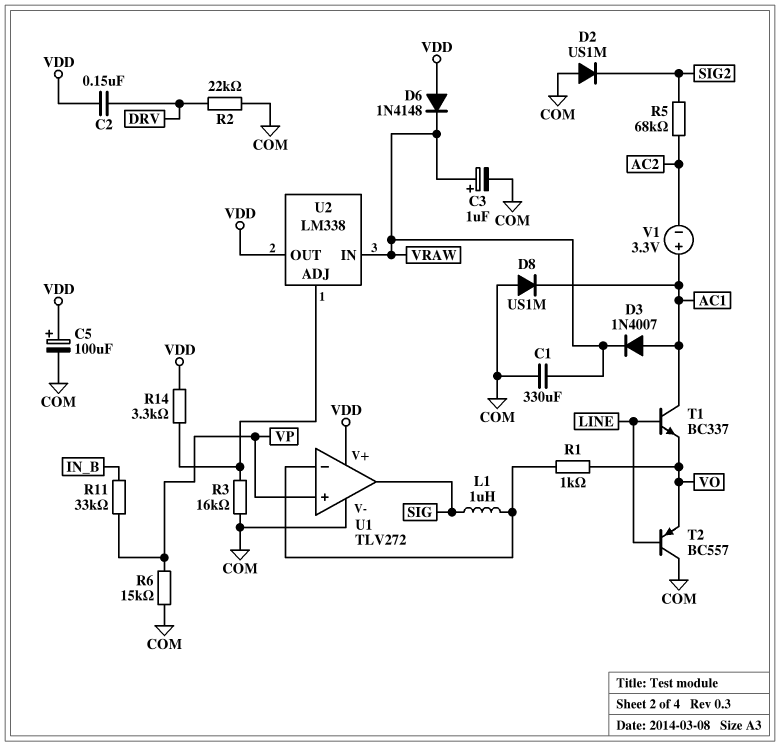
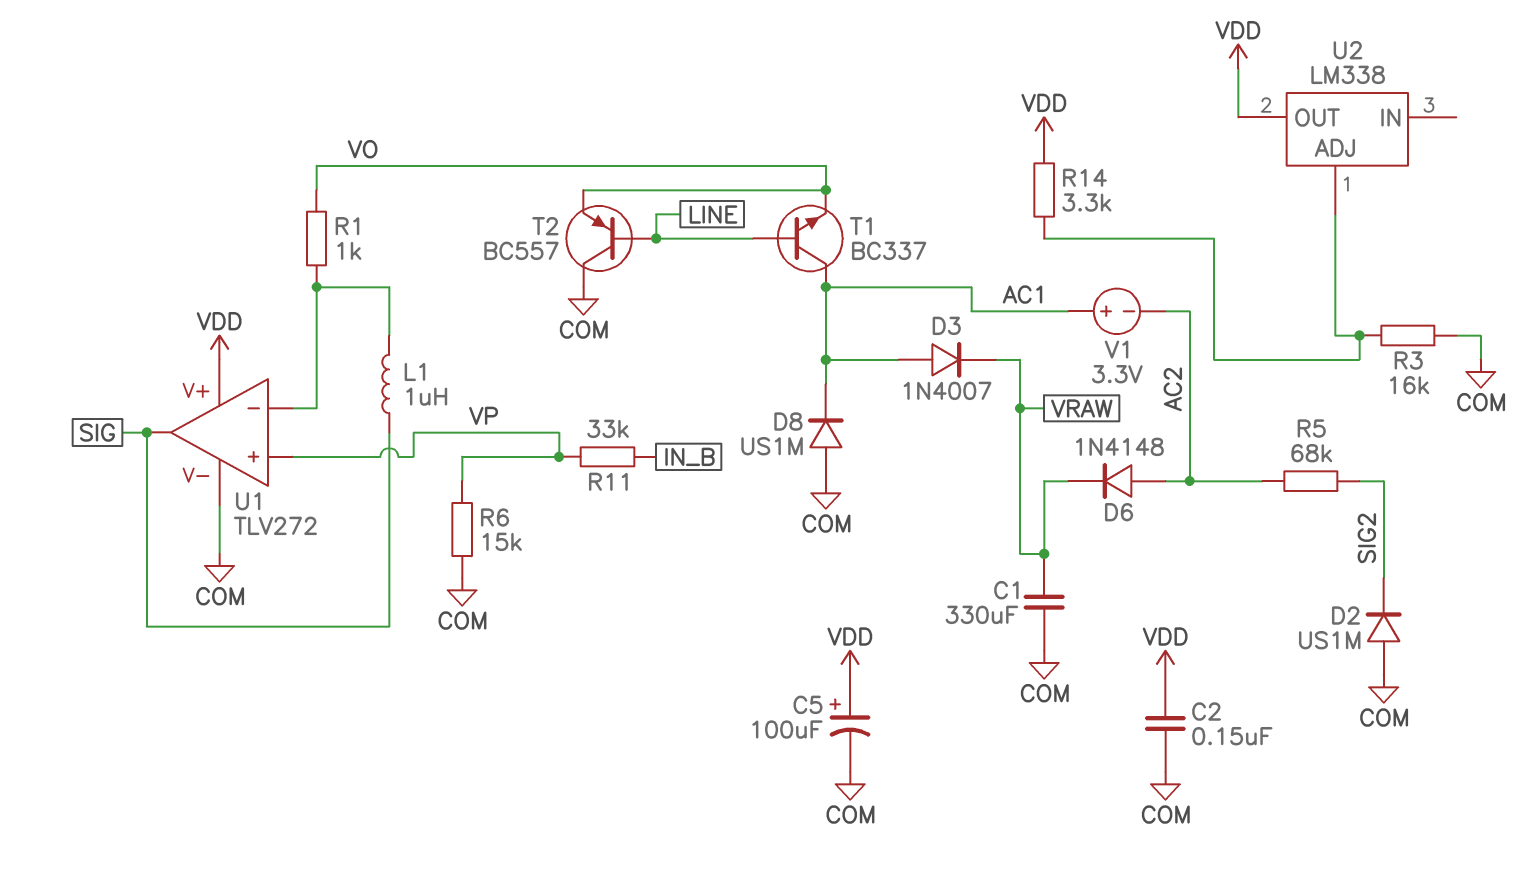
C2: 150nF (DRV, VDD) -> 150nF (COM, VDD)
C3: 1uF (plus VRAW, minus COM) -> none
D6: diode 1N4148 (A VDD, K VRAW) -> diode 1N4148 (A AC2, K VRAW)
R2: 22k (COM, DRV) -> none
U2 pin IN: VRAW -> none

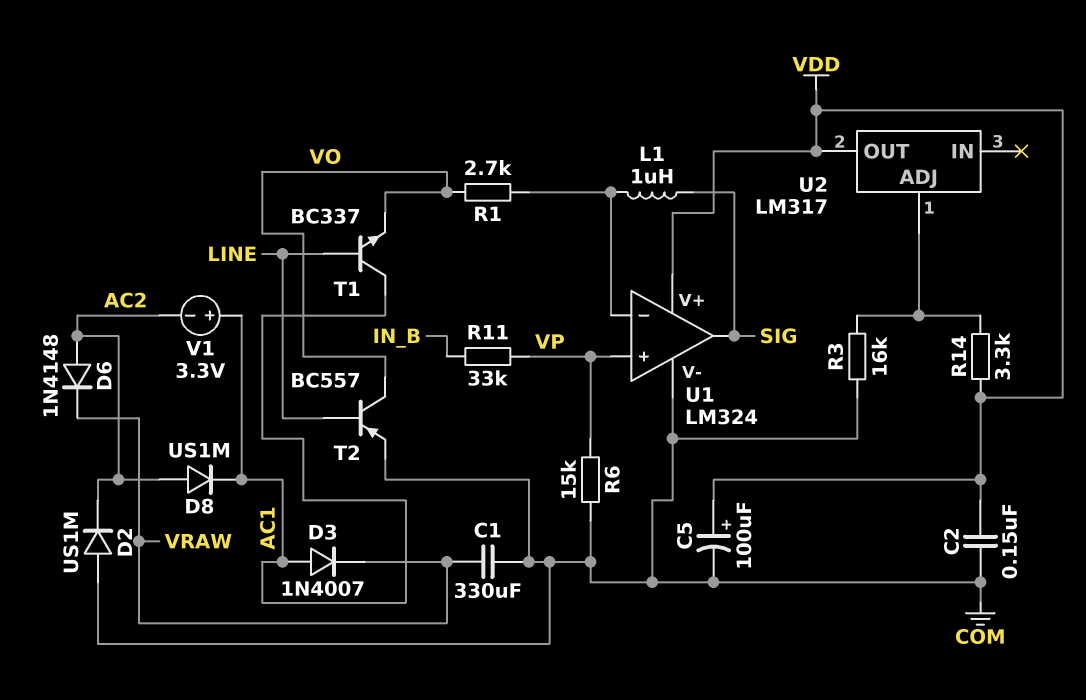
D2: diode US1M (A COM, K SIG2) -> diode US1M (A COM, K AC2)
D8: diode US1M (A COM, K AC1) -> diode US1M (A AC2, K AC1)
R1: 1k (U1/in-, VO) -> 2.7k (U1/in-, VO)
R5: 68k (AC2, SIG2) -> none
T2: PNP BC557 (B LINE, C COM, E VO) -> PNP BC557 (B LINE, C VO, E COM)
U1: TLV272 -> LM324
U2: LM338 -> LM317

